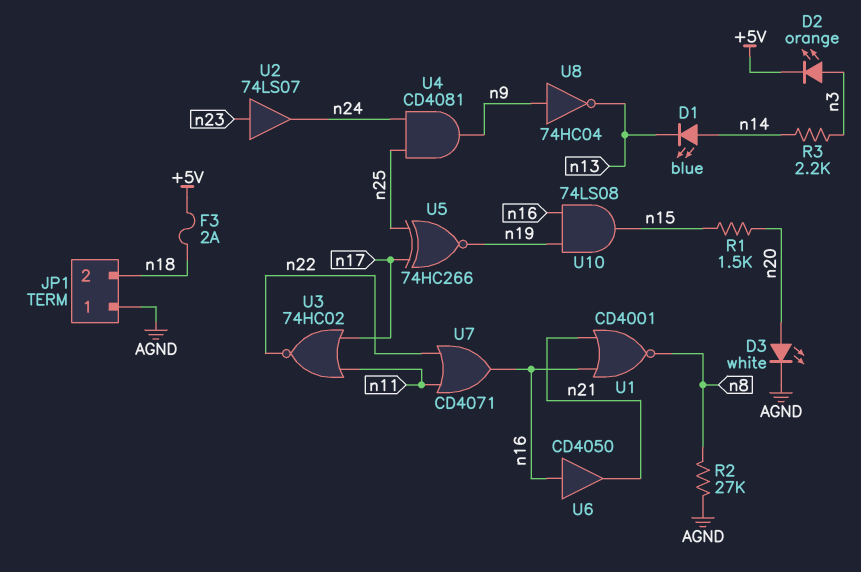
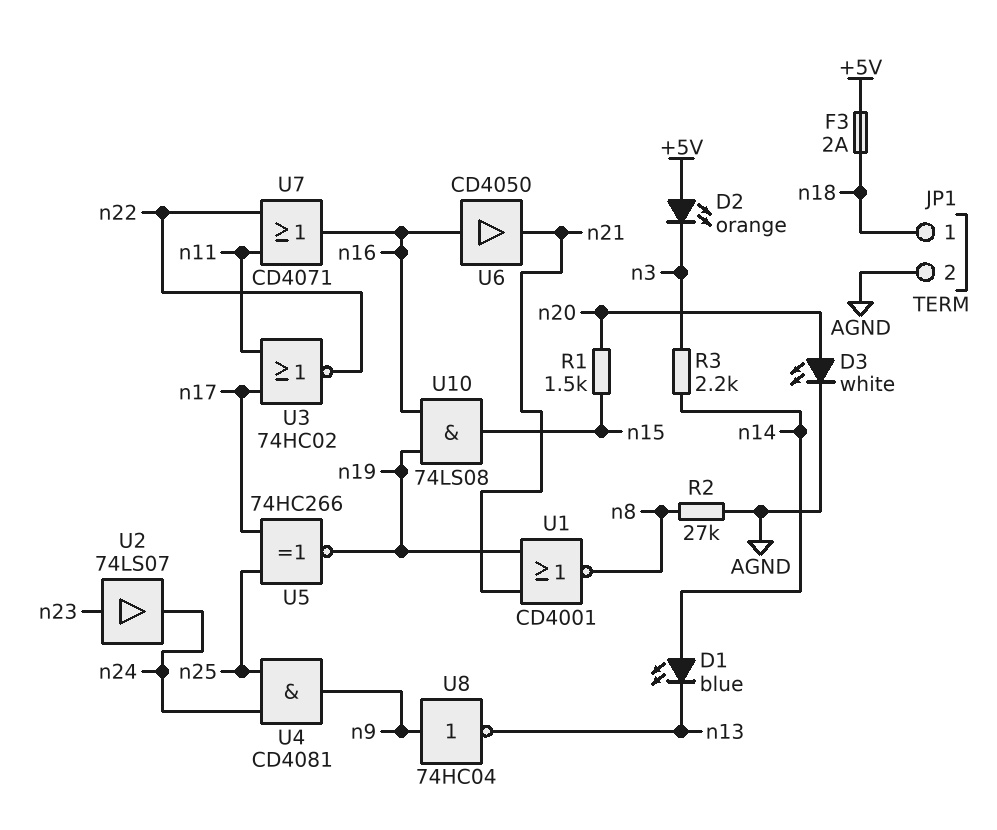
D2: LED orange (A n3, K +5V) -> LED orange (A +5V, K n3)
JP1 pin 1: AGND -> n18
JP1 pin 2: n18 -> AGND
U1: NOR CD4001 (in n16, in n21, out n8) -> NOR CD4001 (in n19, in n21, out n8)

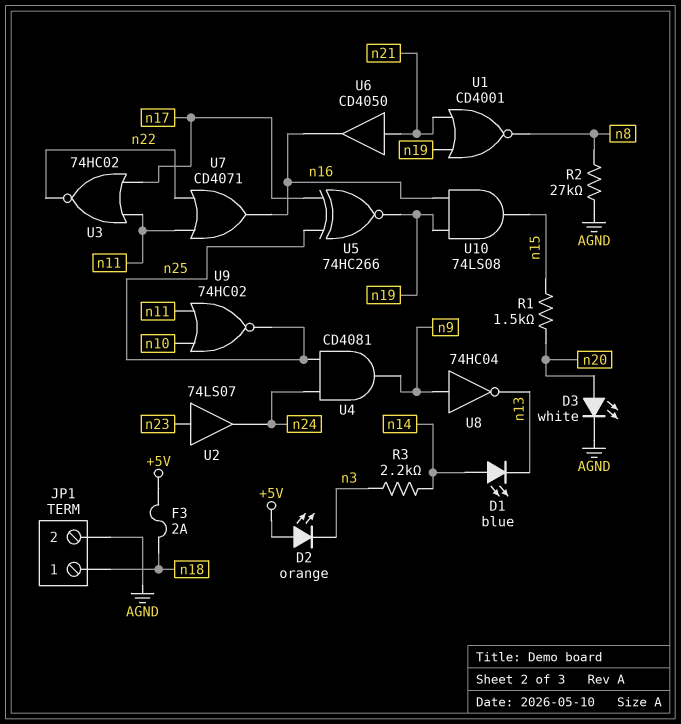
U6: buffer CD4050 (in n16, out n21) -> buffer CD4050 (in n21, out n16)
U9: none -> NOR 74HC02 (in n10, in n11, out n25)

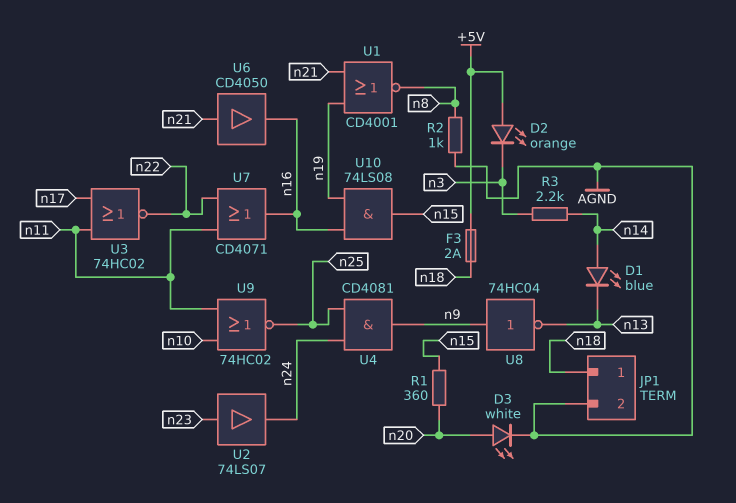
R1: 1.5k (n15, n20) -> 360 (n15, n20)
R2: 27k (AGND, n8) -> 1k (AGND, n8)
U5: XNOR 74HC266 (in n17, in n25, out n19) -> none

